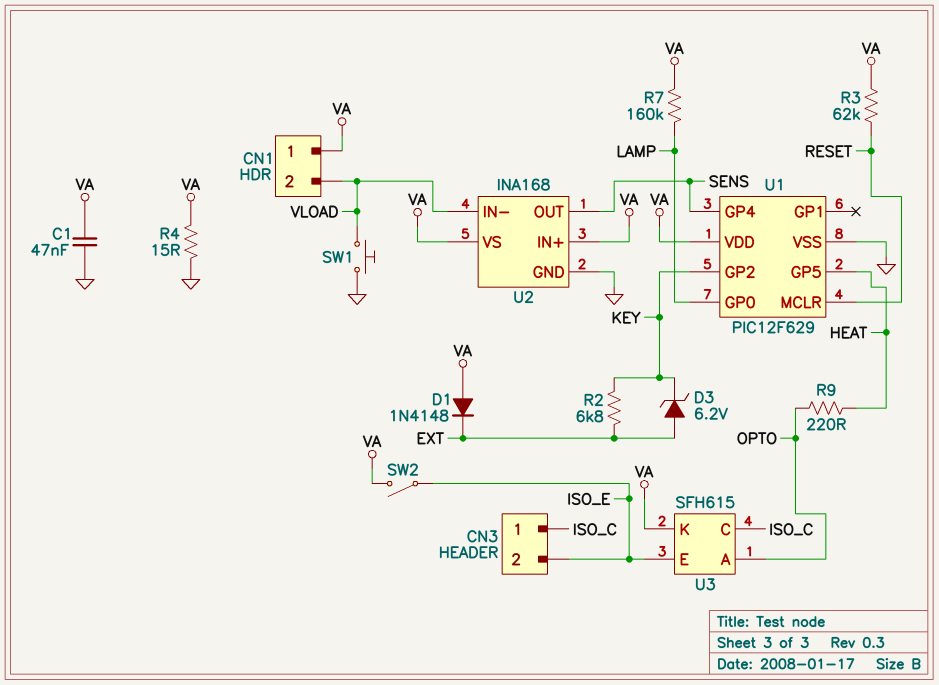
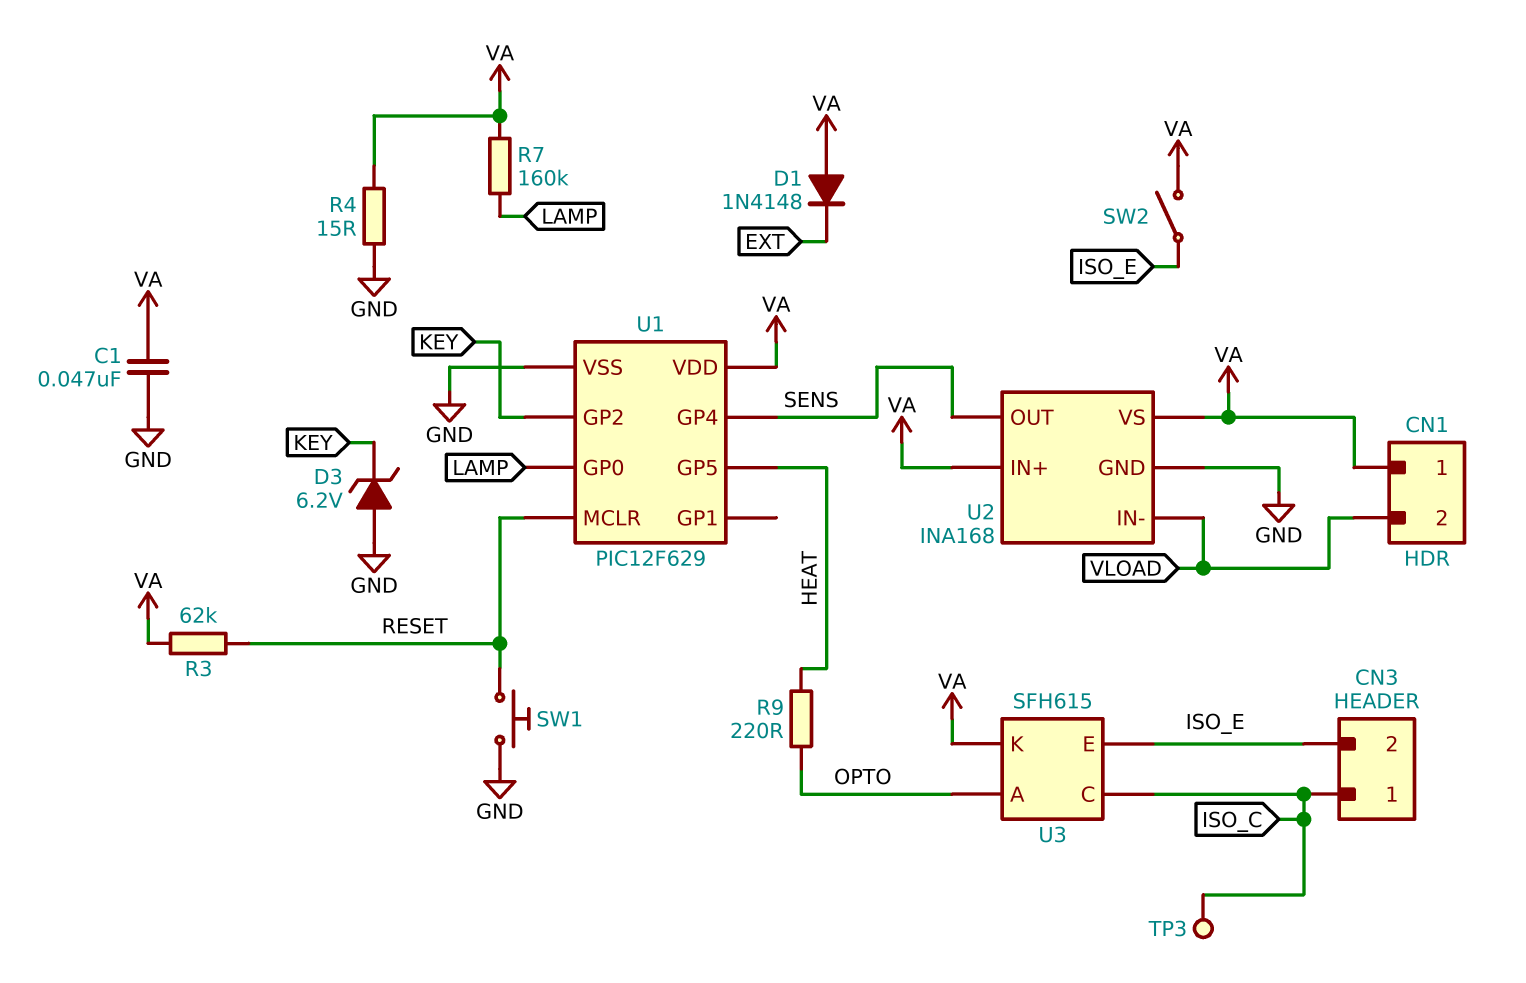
D3: zener 6.2V (A EXT, K KEY) -> zener 6.2V (A GND, K KEY)
R2: 6.8k (EXT, KEY) -> none
SW1: button (GND, VLOAD) -> button (GND, RESET)
TP3: none -> test point (ISO_C)

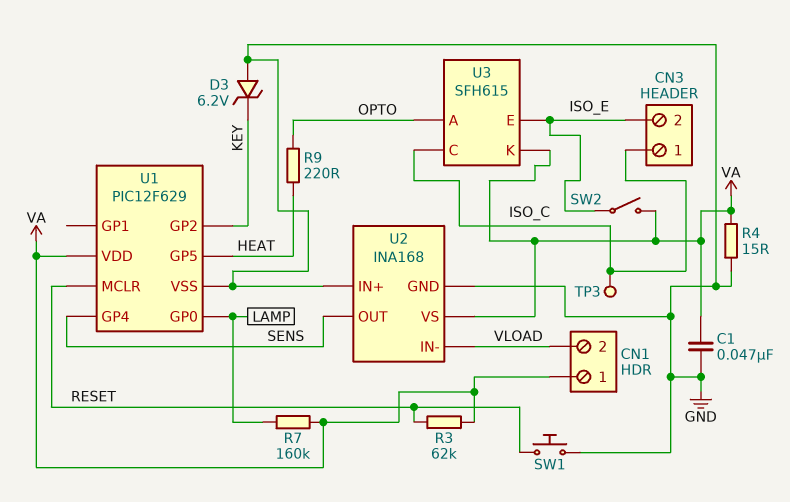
D1: diode 1N4148 (A VA, K EXT) -> none
U2 pin IN+: VA -> GND

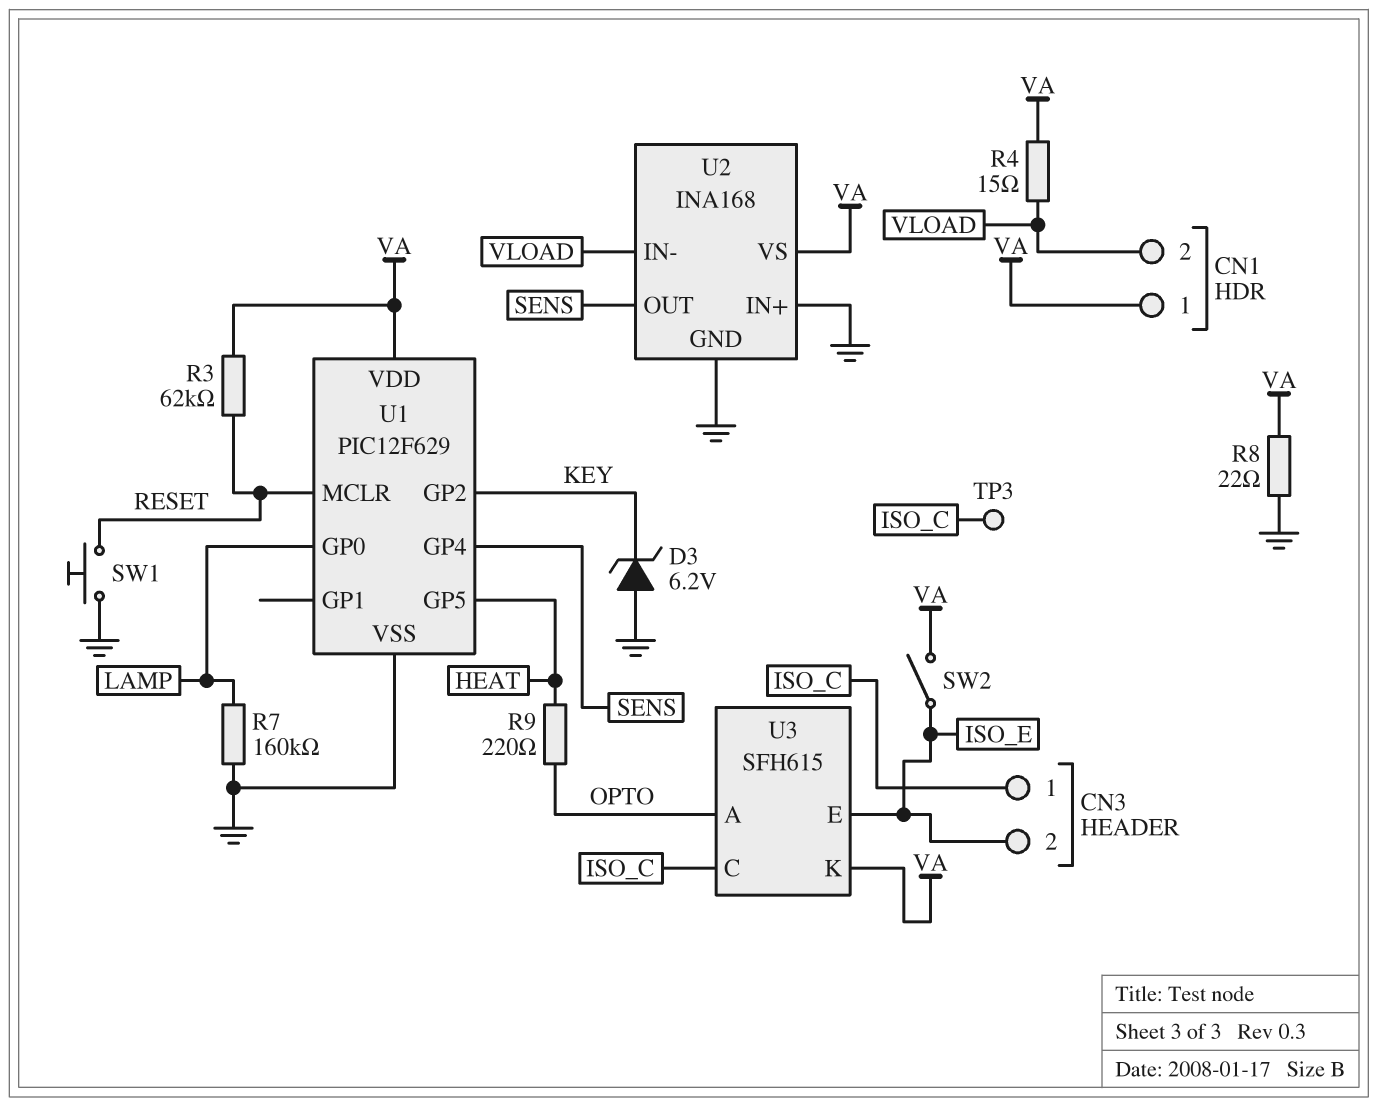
C1: 47nF (GND, VA) -> none
R4: 15 (GND, VA) -> 15 (VA, VLOAD)
R7: 160k (LAMP, VA) -> 160k (GND, LAMP)
R8: none -> 22 (GND, VA)

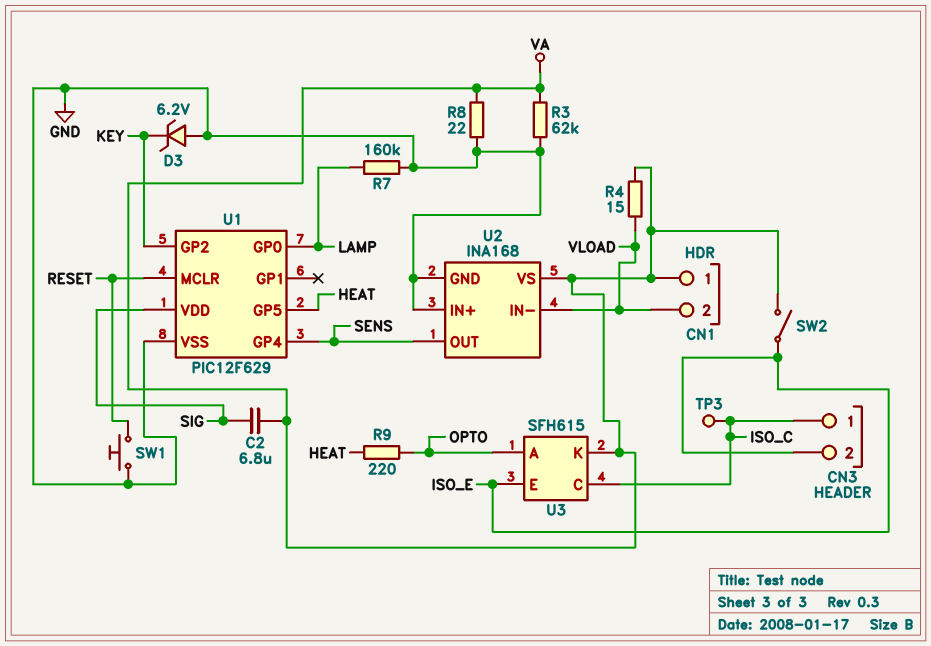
C2: none -> 6.8uF (SIG, VA)
R3: 62k (RESET, VA) -> 62k (GND, VA)
U1 pin VDD: VA -> SIG

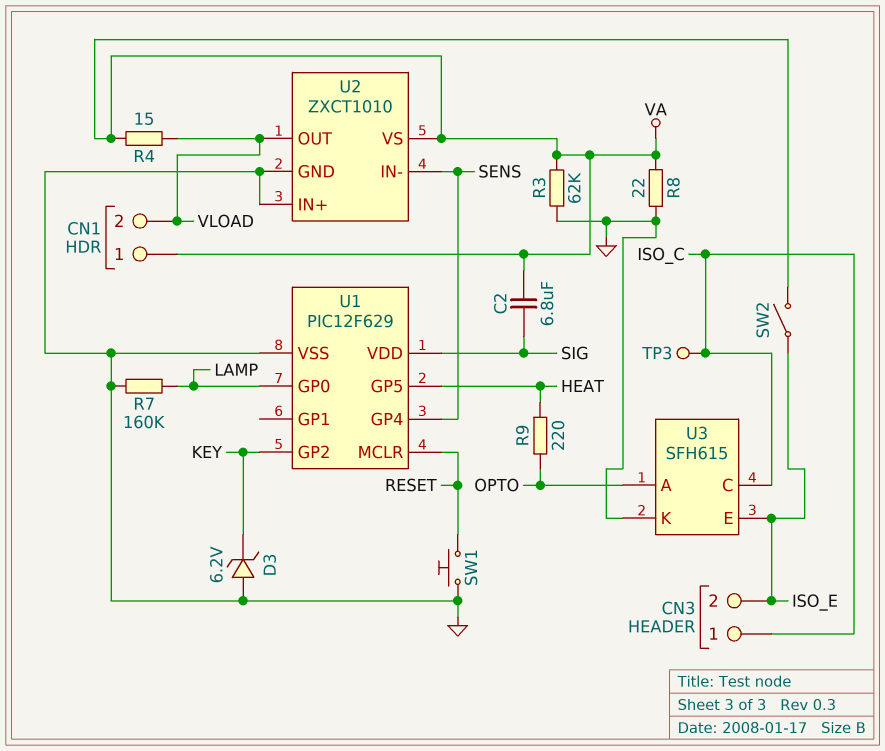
U2: INA168 -> ZXCT1010
U2 pin IN-: VLOAD -> SENS
U2 pin OUT: SENS -> VLOAD
U3 pin K: VA -> GND

